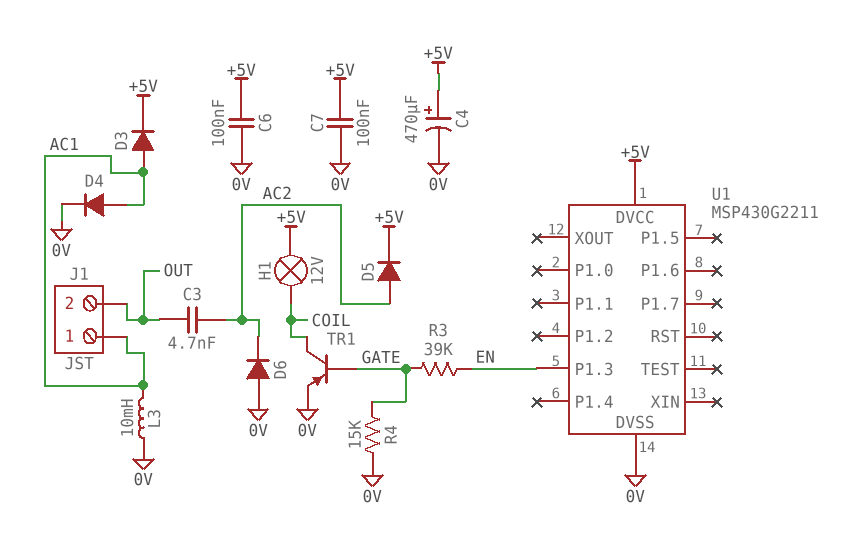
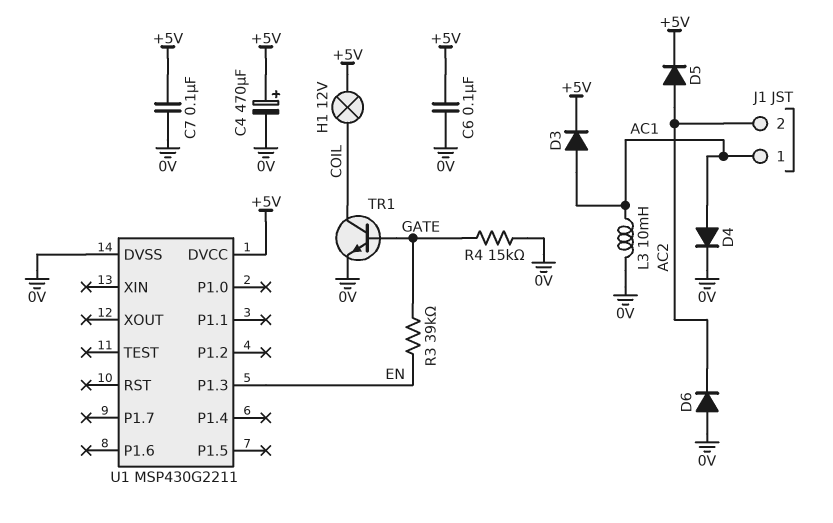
C3: 4.7nF (AC2, OUT) -> none
J1 pin 2: OUT -> AC2
TR1: PNP (B GATE, C COIL, E 0V) -> NPN (B GATE, C COIL, E 0V)

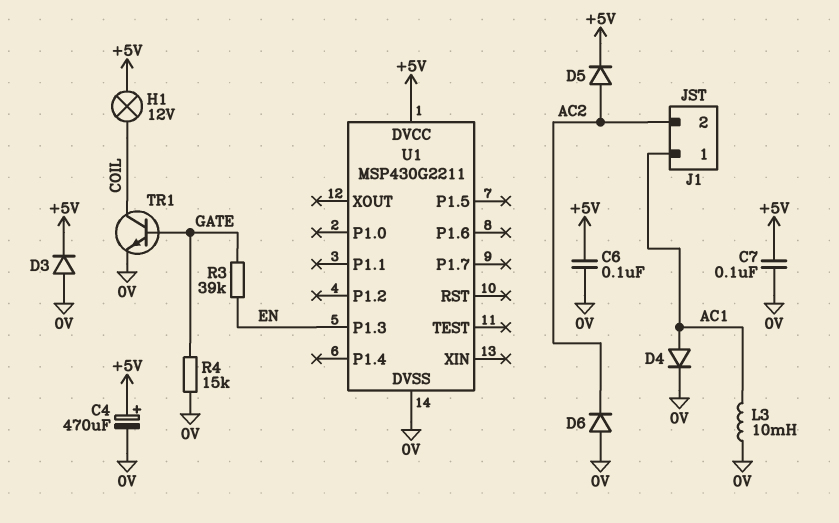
D3: diode (A AC1, K +5V) -> diode (A 0V, K +5V)

